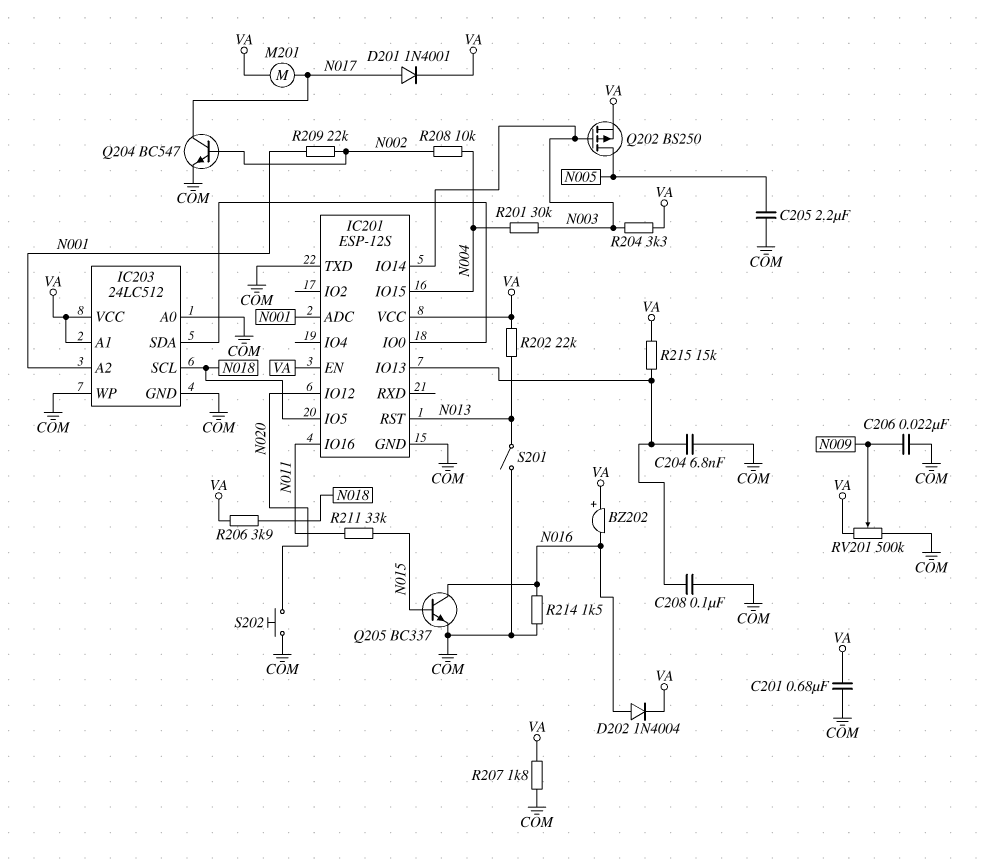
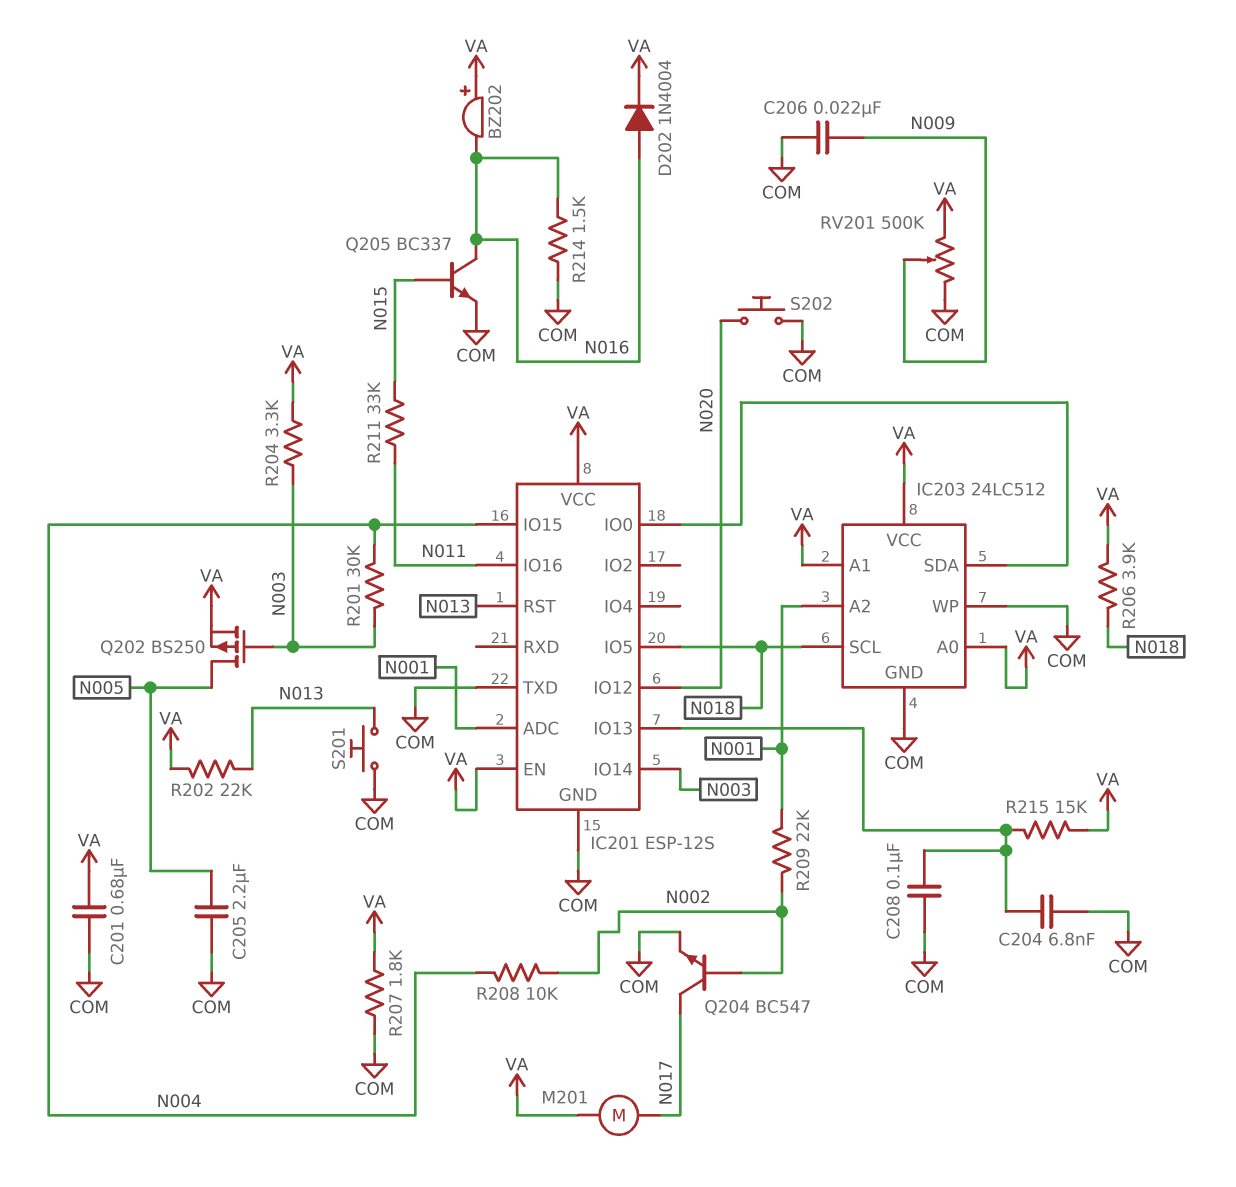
D201: diode 1N4001 (A N017, K VA) -> none
IC203 pin A0: COM -> VA
S201: switch (COM, N013) -> button (COM, N013)

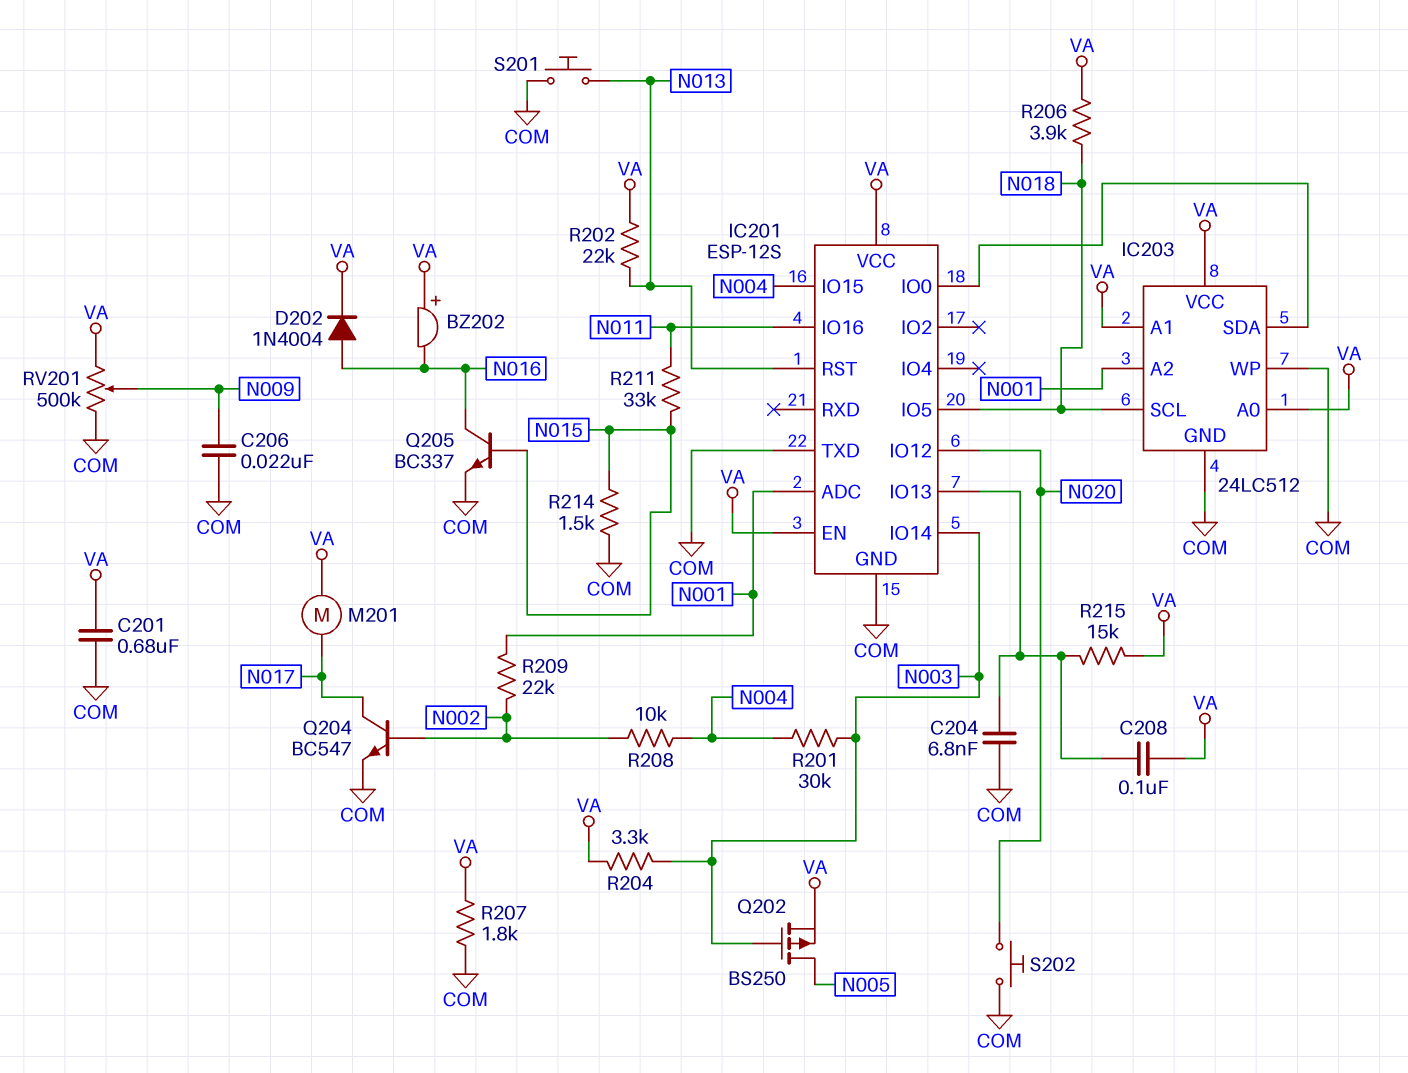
C205: 2.2uF (COM, N005) -> none
C208: 100nF (COM, IC201/IO13) -> 100nF (IC201/IO13, VA)
R214: 1.5k (COM, N016) -> 1.5k (COM, N015)

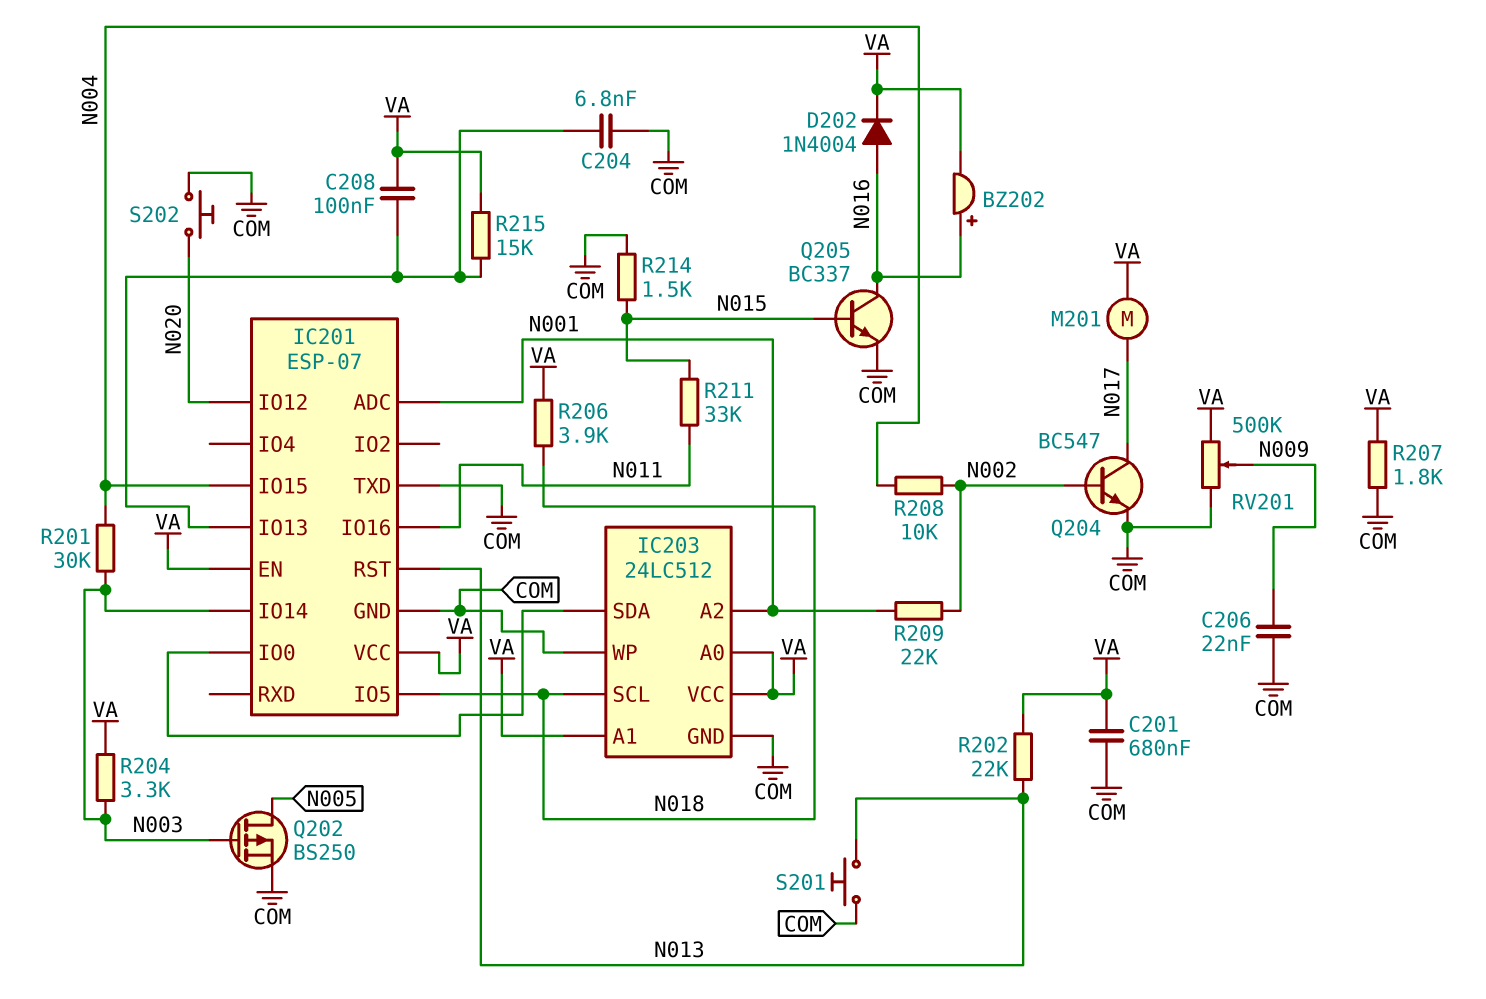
BZ202: buzzer (plus VA, minus N016) -> buzzer (plus N016, minus VA)
IC201: ESP-12S -> ESP-07
Q202: PMOS BS250 (G N003, D N005, S VA) -> PMOS BS250 (G N003, D N005, S COM)

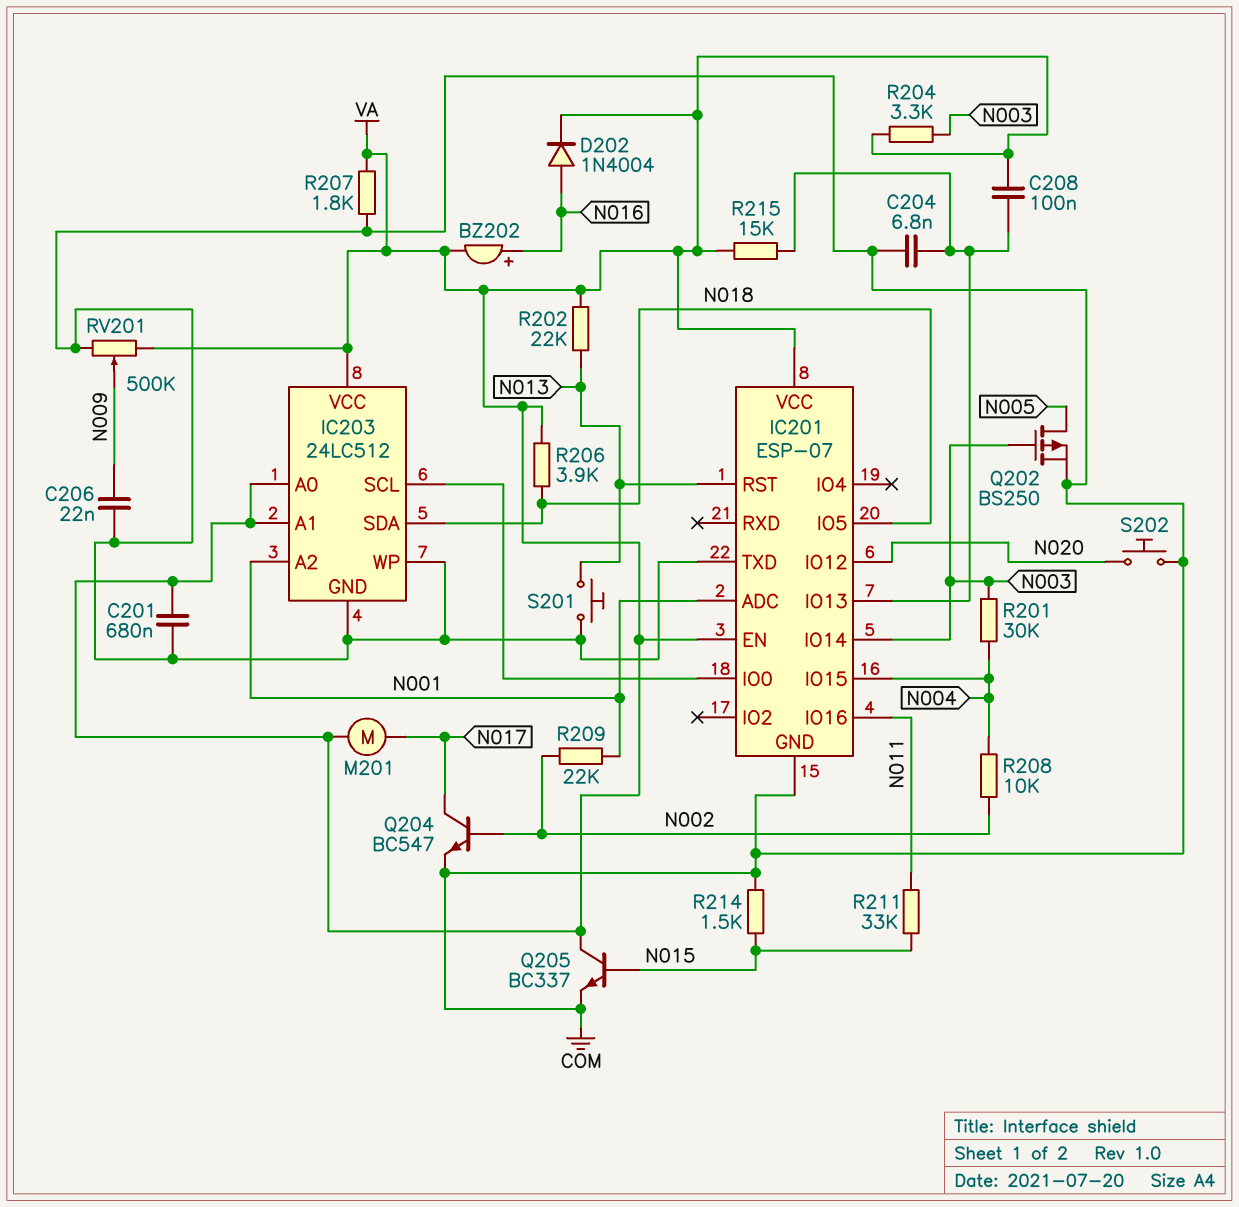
IC203 pin SCL: N018 -> IC201/IO0
IC203 pin SDA: IC201/IO0 -> N018
Q205: NPN BC337 (B N015, C N016, E COM) -> NPN BC337 (B N015, C VA, E COM)

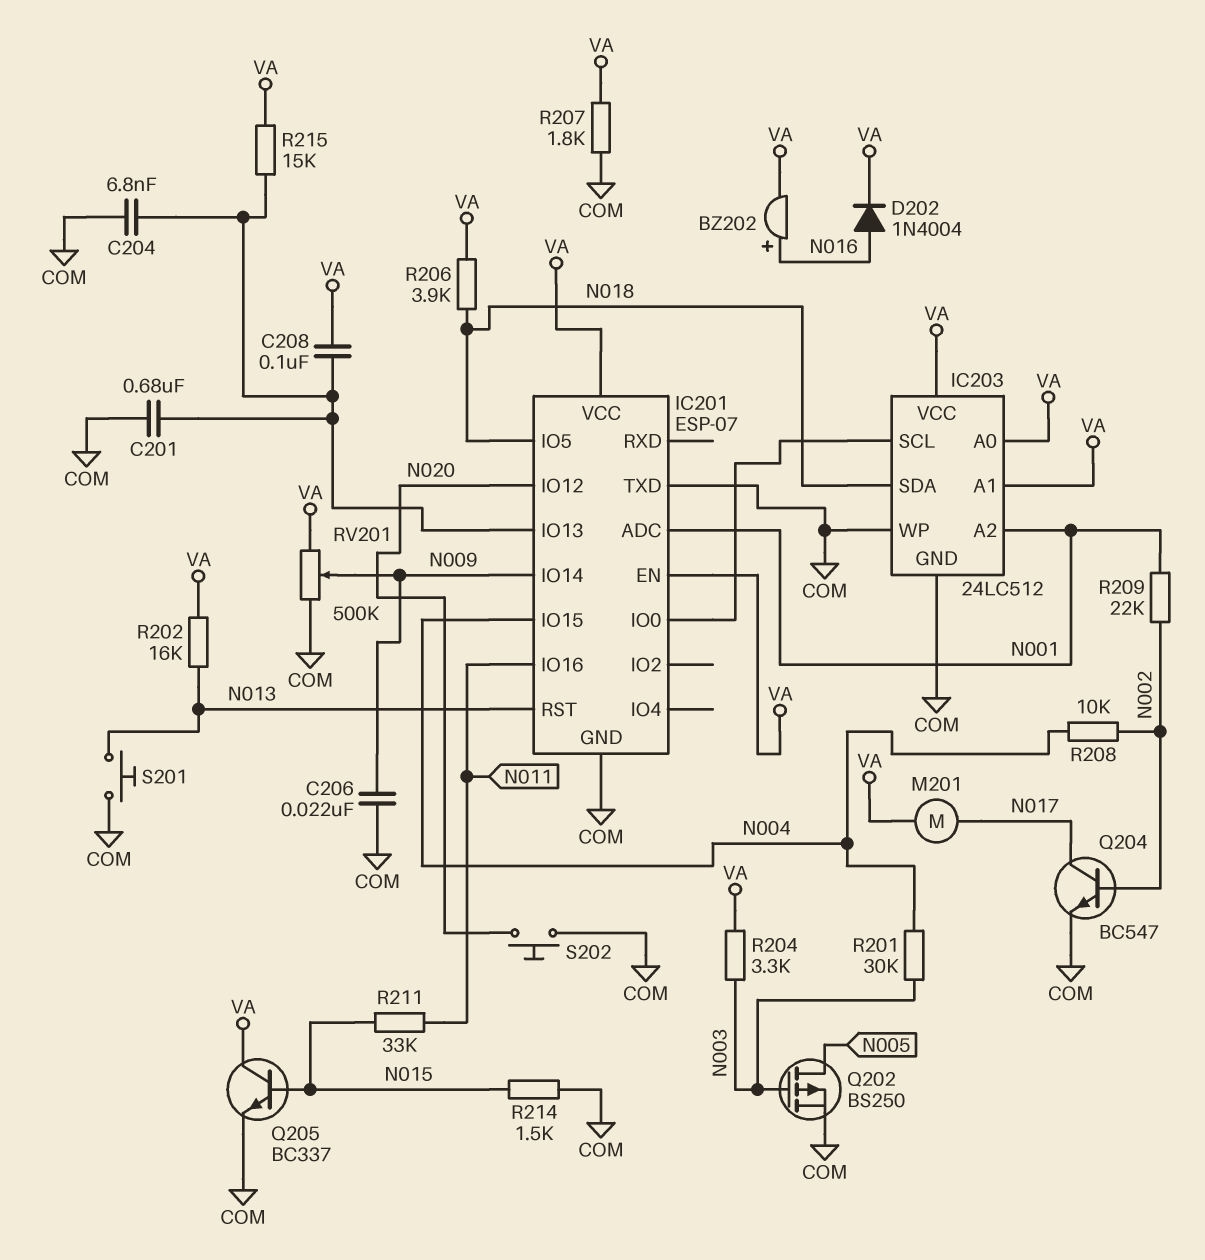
C201: 680nF (COM, VA) -> 680nF (COM, IC201/IO13)
IC201 pin IO14: N003 -> N009
R202: 22k (N013, VA) -> 16k (N013, VA)

